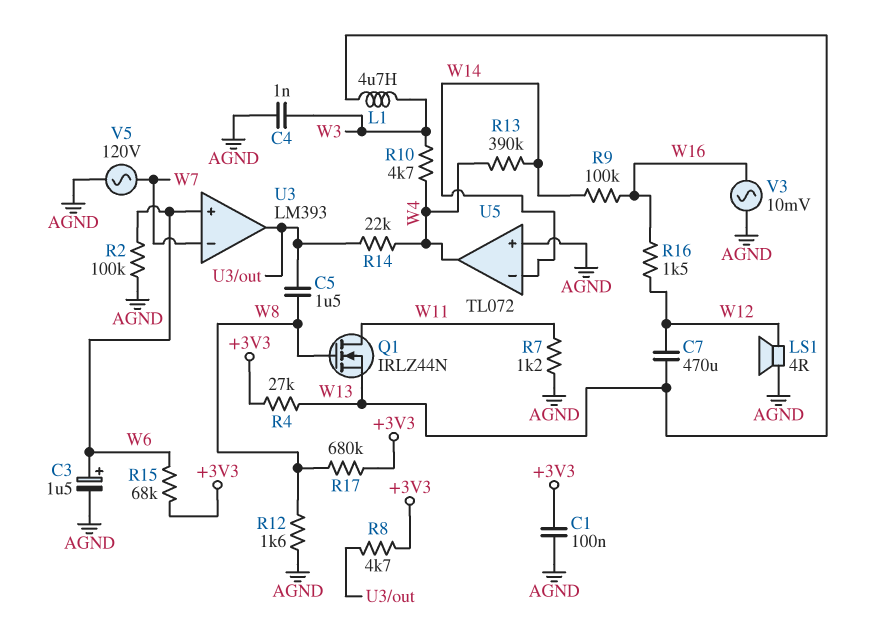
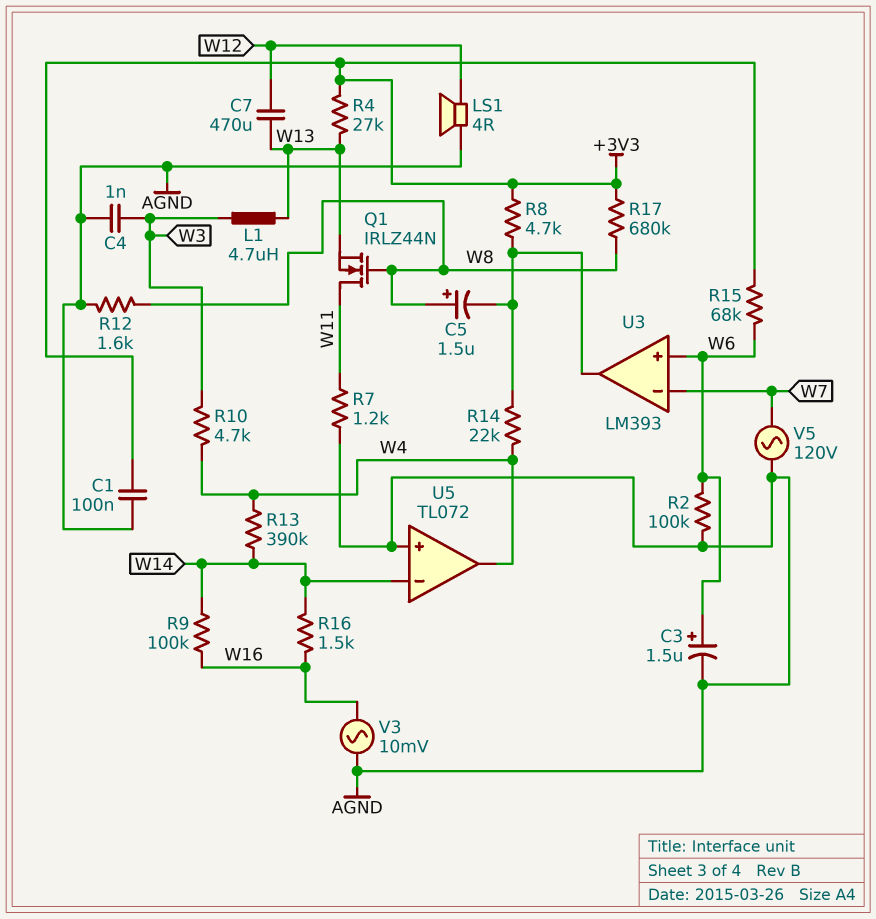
C5: 1.5uF (U3/out, W8) -> 1.5uF (plus W8, minus U3/out)
R16: 1.5k (W12, W16) -> 1.5k (W14, W16)

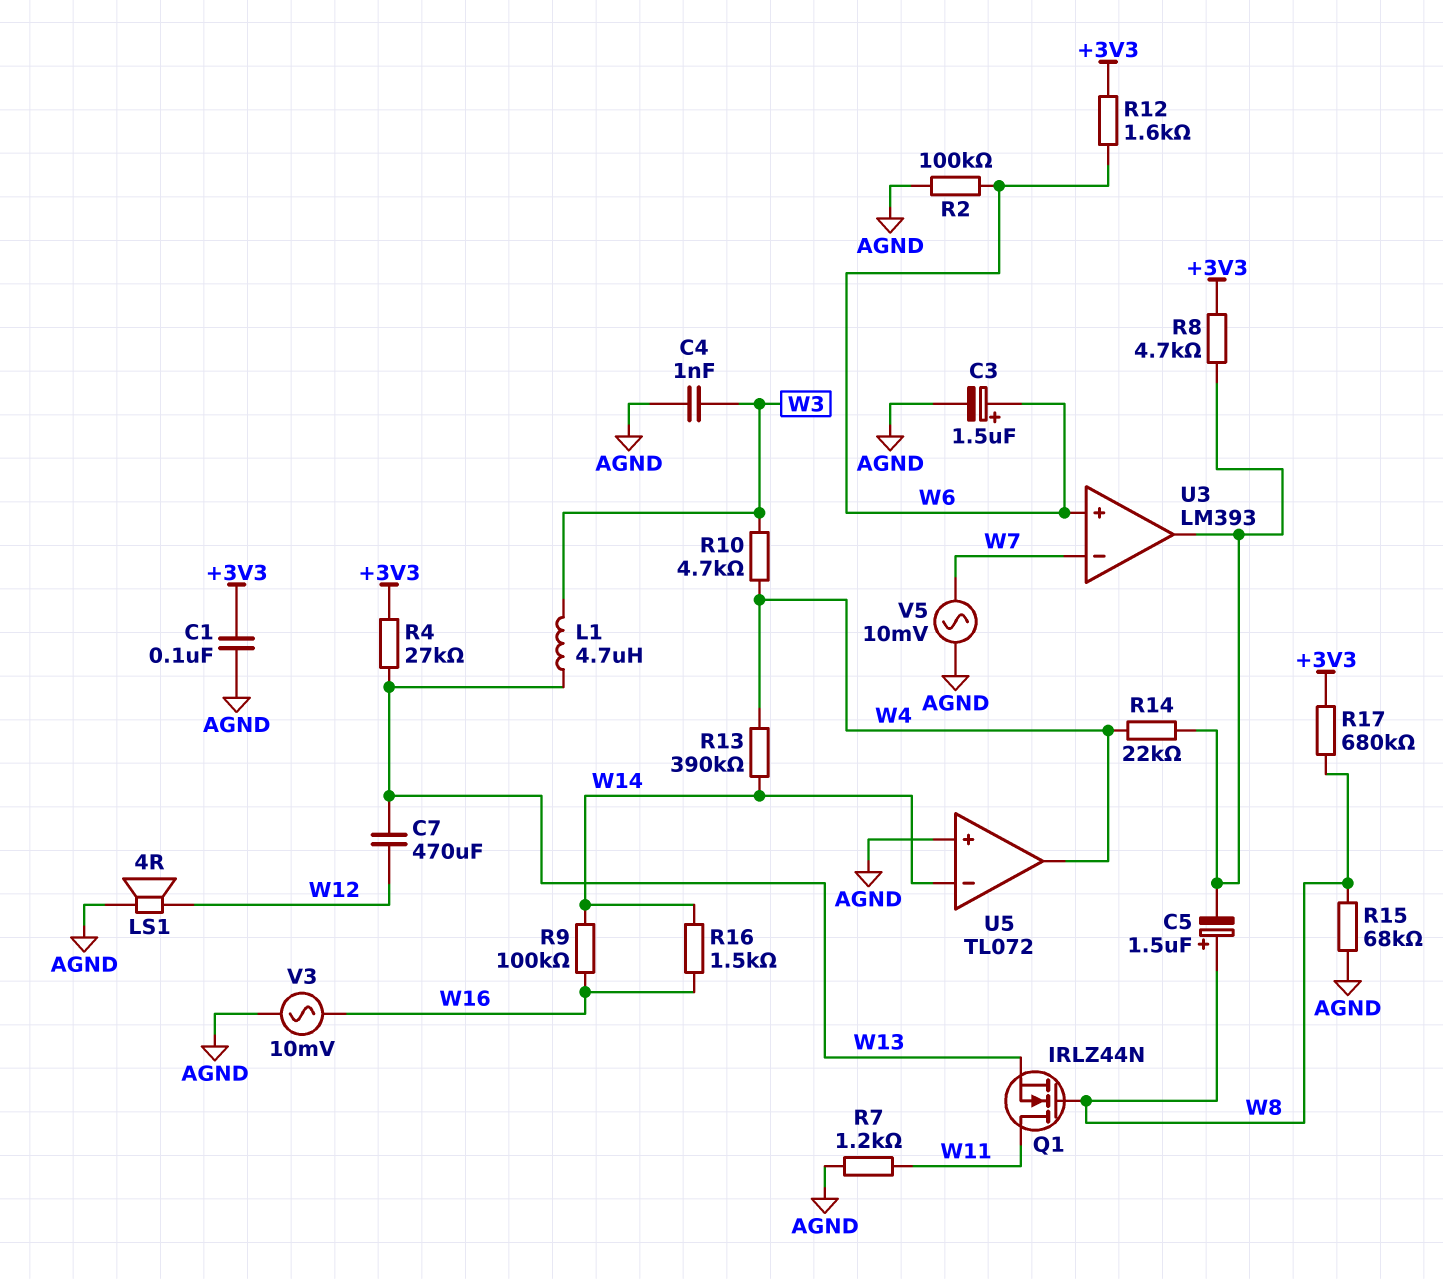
R12: 1.6k (AGND, W8) -> 1.6k (+3V3, W6)
R15: 68k (+3V3, W6) -> 68k (AGND, W8)
V5: AC 120V (AGND, W7) -> AC 10mV (AGND, W7)

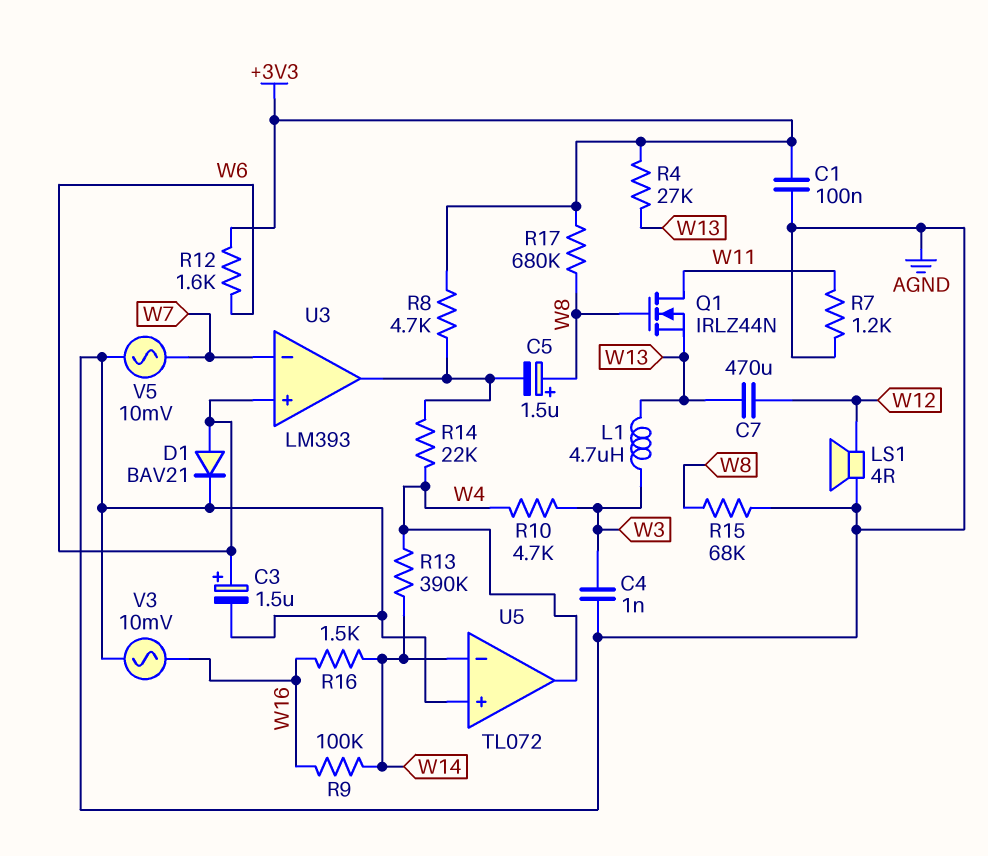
D1: none -> diode BAV21 (A W6, K AGND)
R2: 100k (AGND, W6) -> none

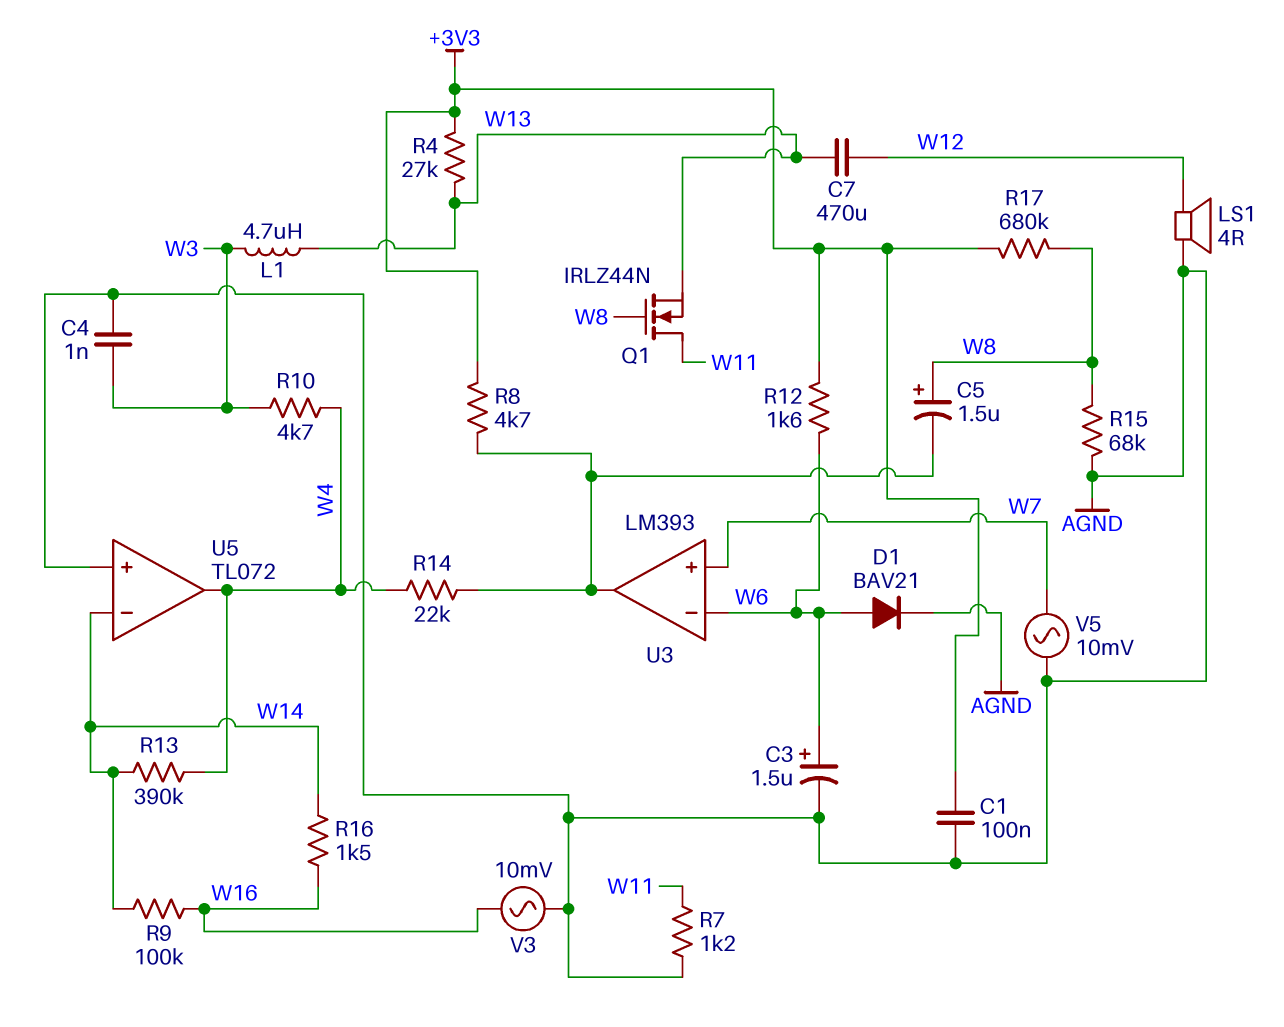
U3 pin in+: W6 -> W7
U3 pin in-: W7 -> W6

